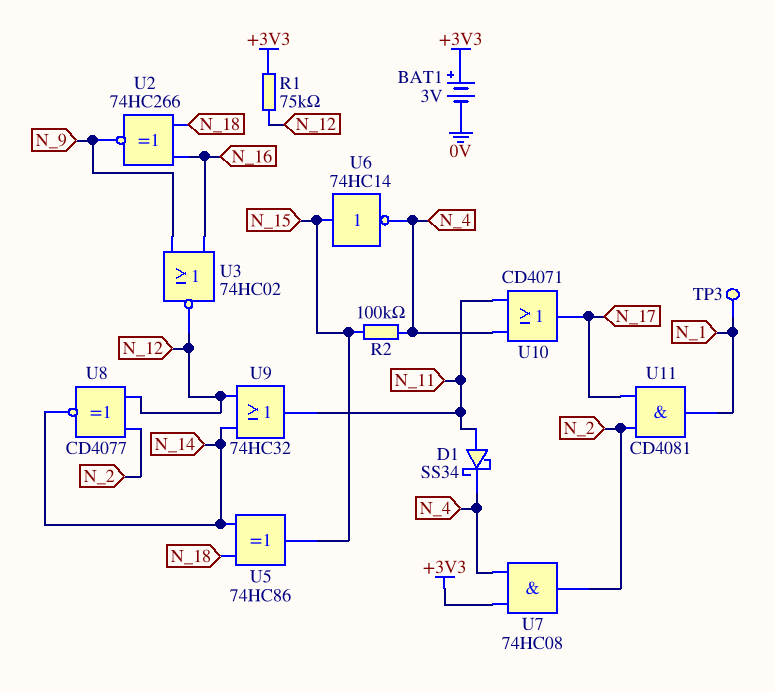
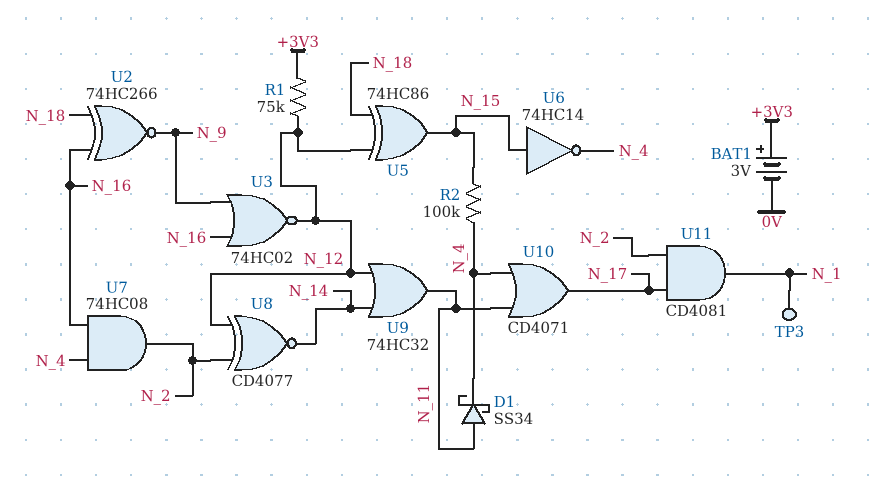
U5: XOR 74HC86 (in N_14, in N_18, out N_15) -> XOR 74HC86 (in N_12, in N_18, out N_15)
U7: AND 74HC08 (in +3V3, in N_4, out N_2) -> AND 74HC08 (in N_4, in N_16, out N_2)

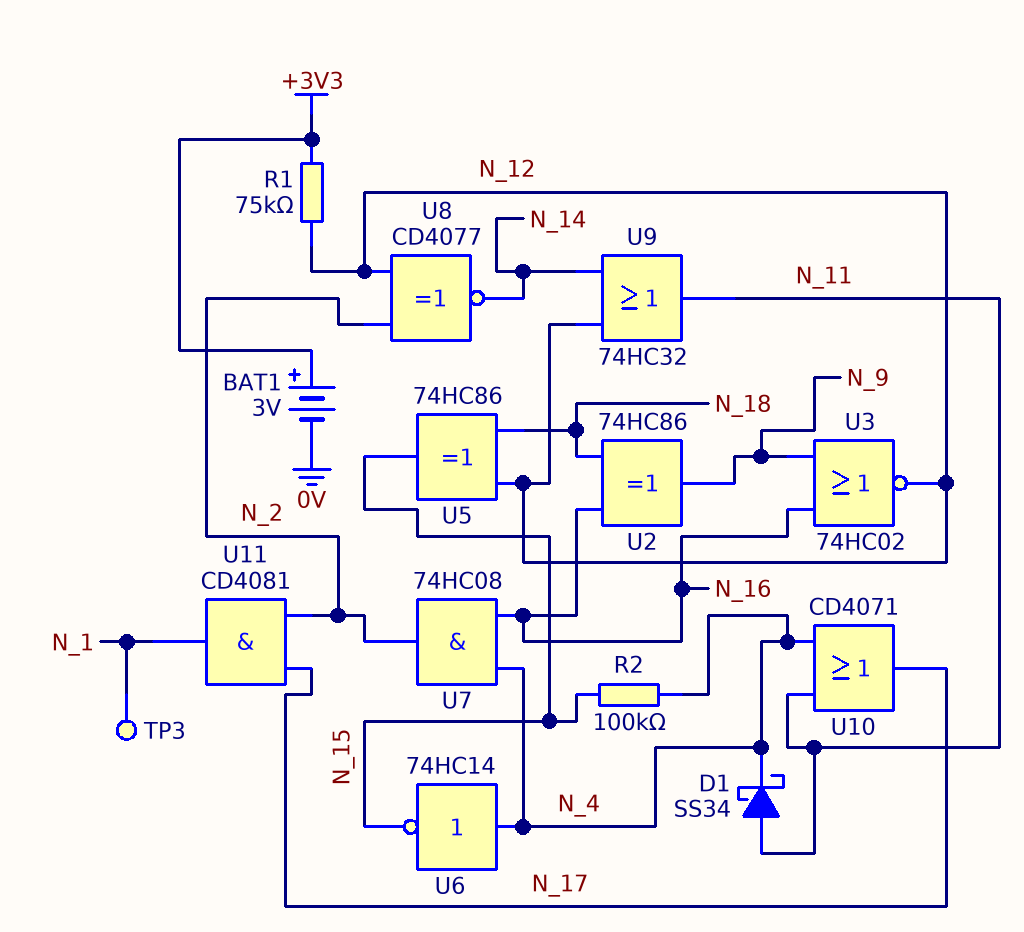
U2: XNOR 74HC266 (in N_16, in N_18, out N_9) -> XOR 74HC86 (in N_16, in N_18, out N_9)
U6: NOT 74HC14 (in N_15, out N_4) -> NOT 74HC14 (in N_4, out N_15)

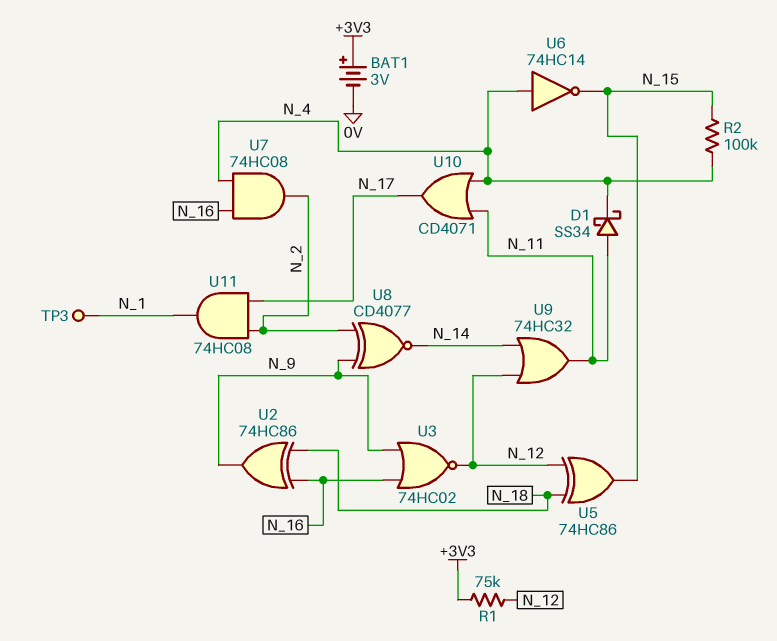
U8: XNOR CD4077 (in N_2, in N_12, out N_14) -> XNOR CD4077 (in N_2, in N_9, out N_14)
U11: AND CD4081 (in N_2, in N_17, out N_1) -> AND 74HC08 (in N_2, in N_17, out N_1)

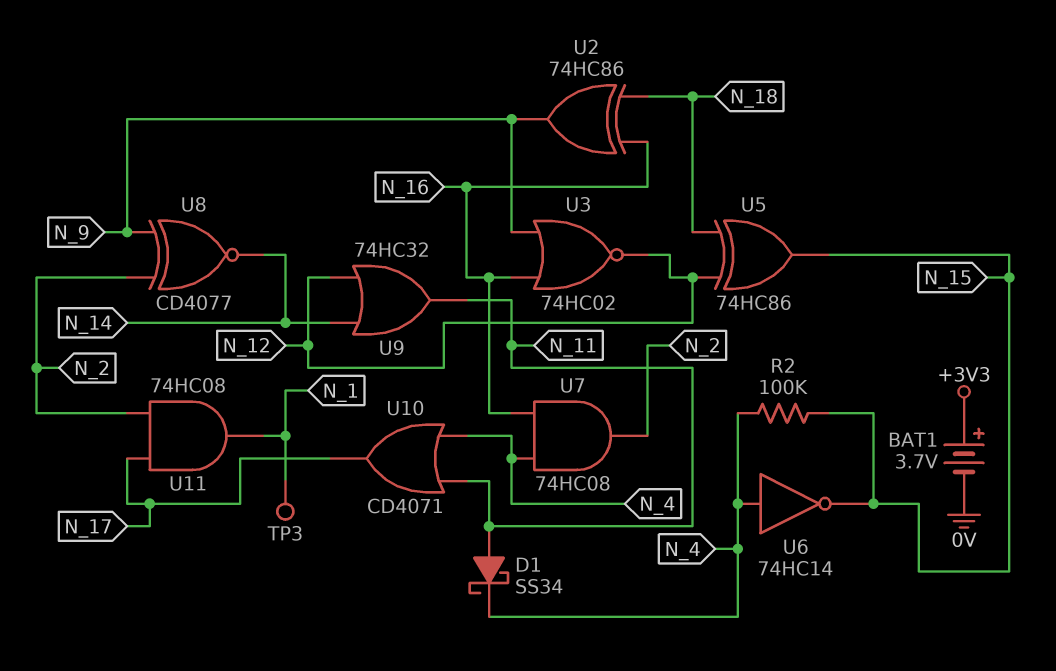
BAT1: 3V (plus +3V3, minus 0V) -> 3.7V (plus +3V3, minus 0V)
R1: 75k (+3V3, N_12) -> none

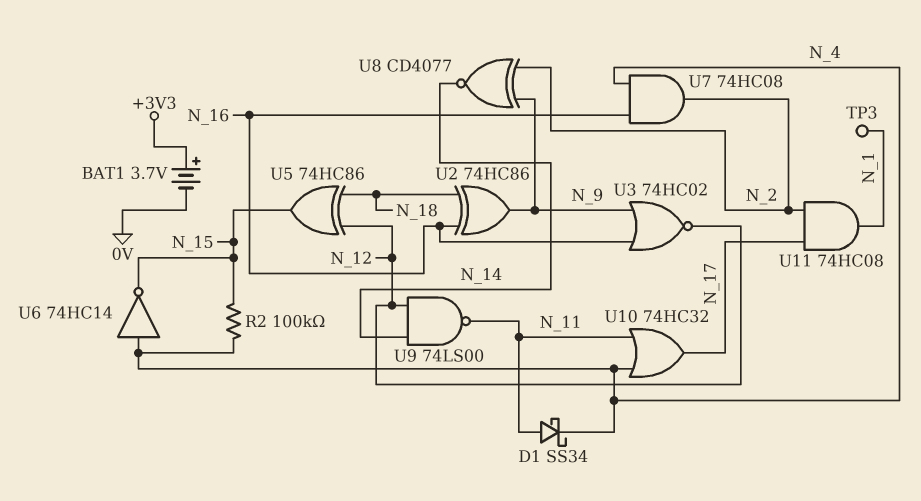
U9: OR 74HC32 (in N_12, in N_14, out N_11) -> NAND 74LS00 (in N_12, in N_14, out N_11)
U10: OR CD4071 (in N_4, in N_11, out N_17) -> OR 74HC32 (in N_4, in N_11, out N_17)

